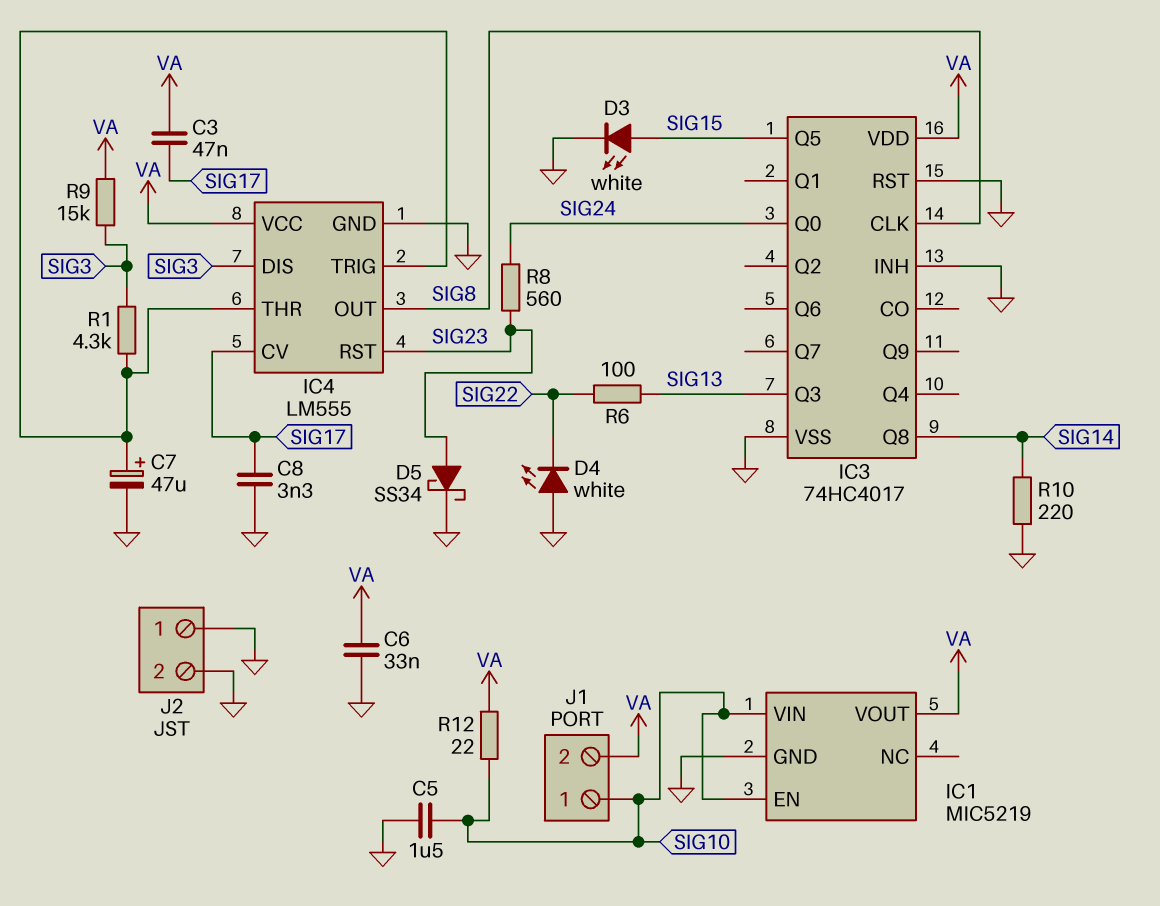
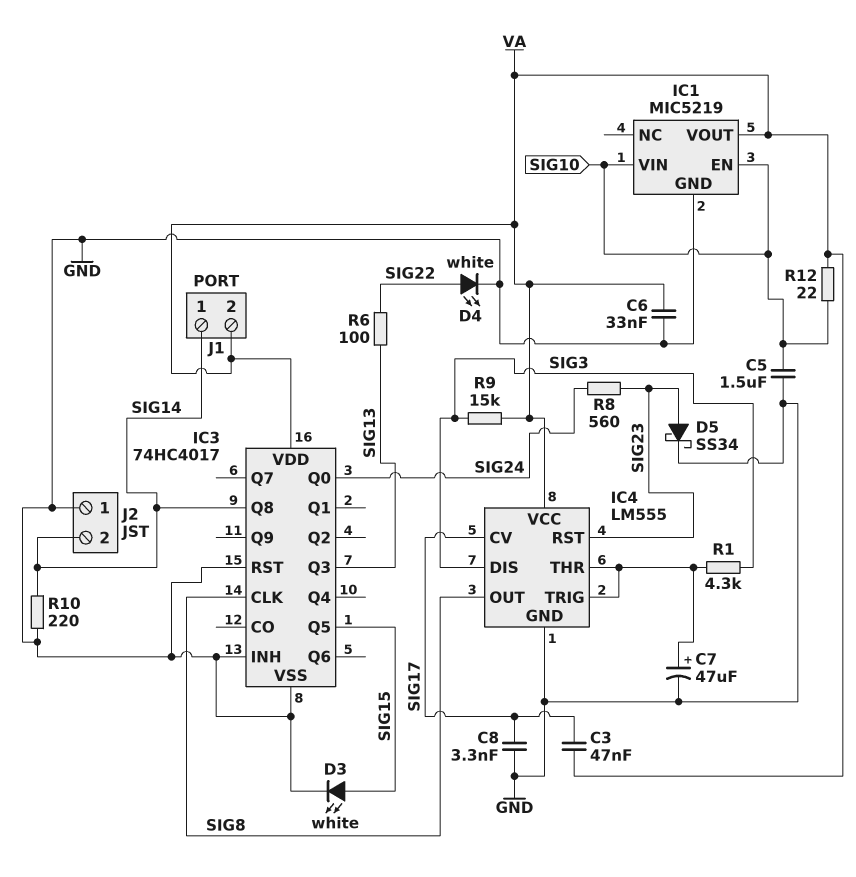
D4: LED white (A GND, K SIG22) -> LED white (A SIG22, K GND)
J1 pin 1: SIG10 -> SIG14
J2 pin 2: GND -> SIG14

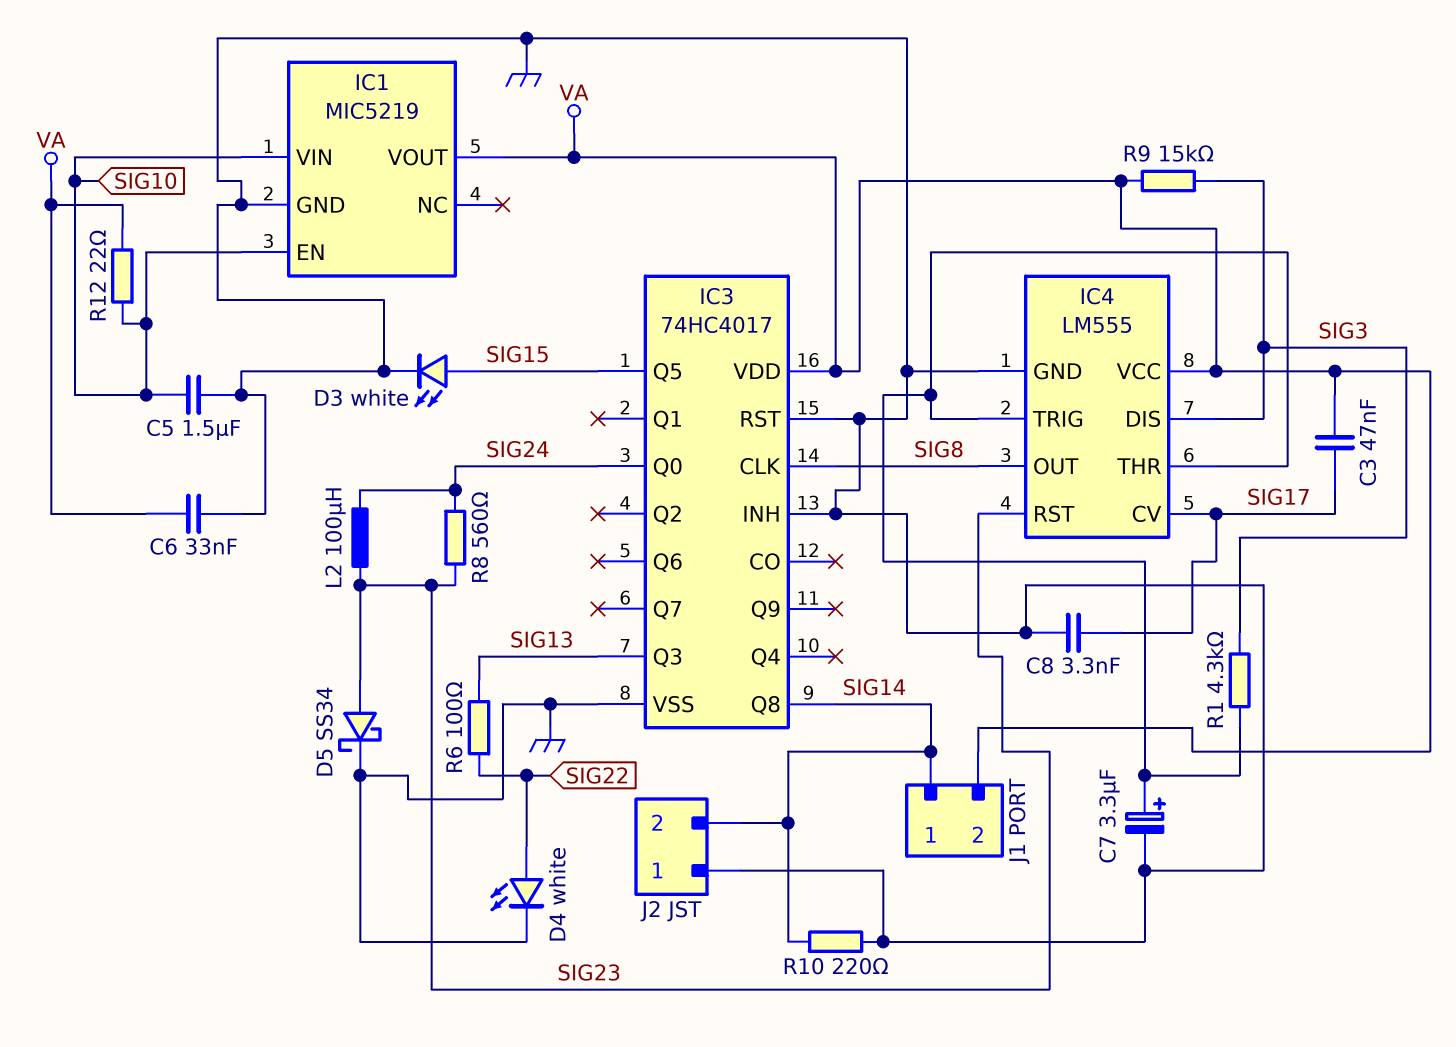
C7: 47uF (plus IC4/THR, minus GND) -> 3.3uF (plus IC4/THR, minus GND)
L2: none -> 100uH (SIG23, SIG24)

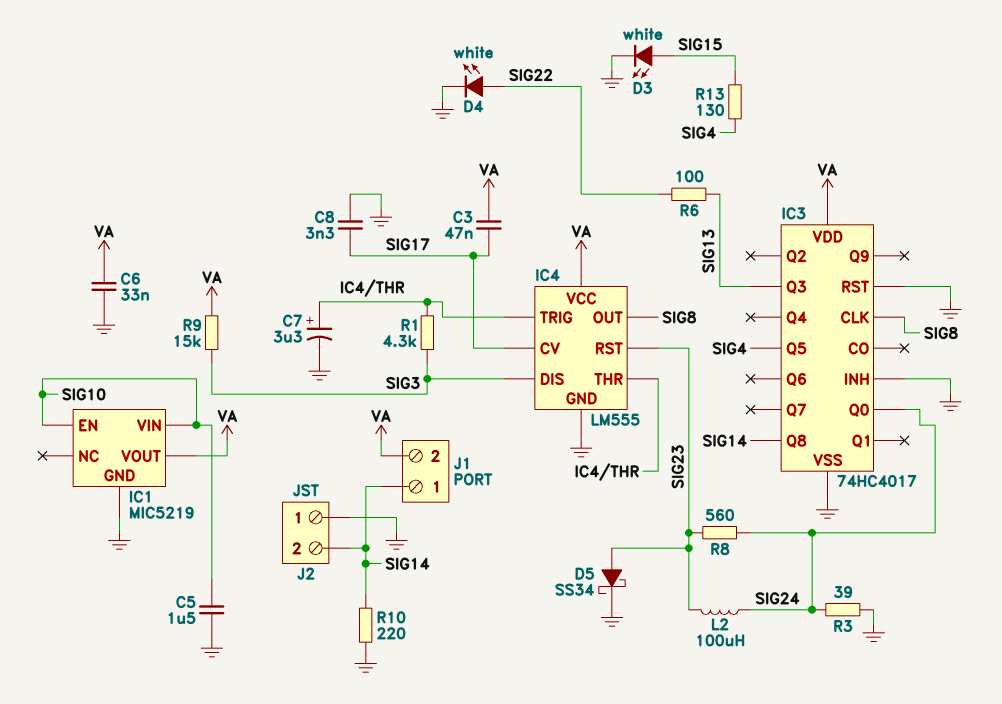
IC3 pin Q5: SIG15 -> SIG4
R3: none -> 39 (GND, SIG24)
R12: 22 (SIG10, VA) -> none
R13: none -> 130 (SIG4, SIG15)

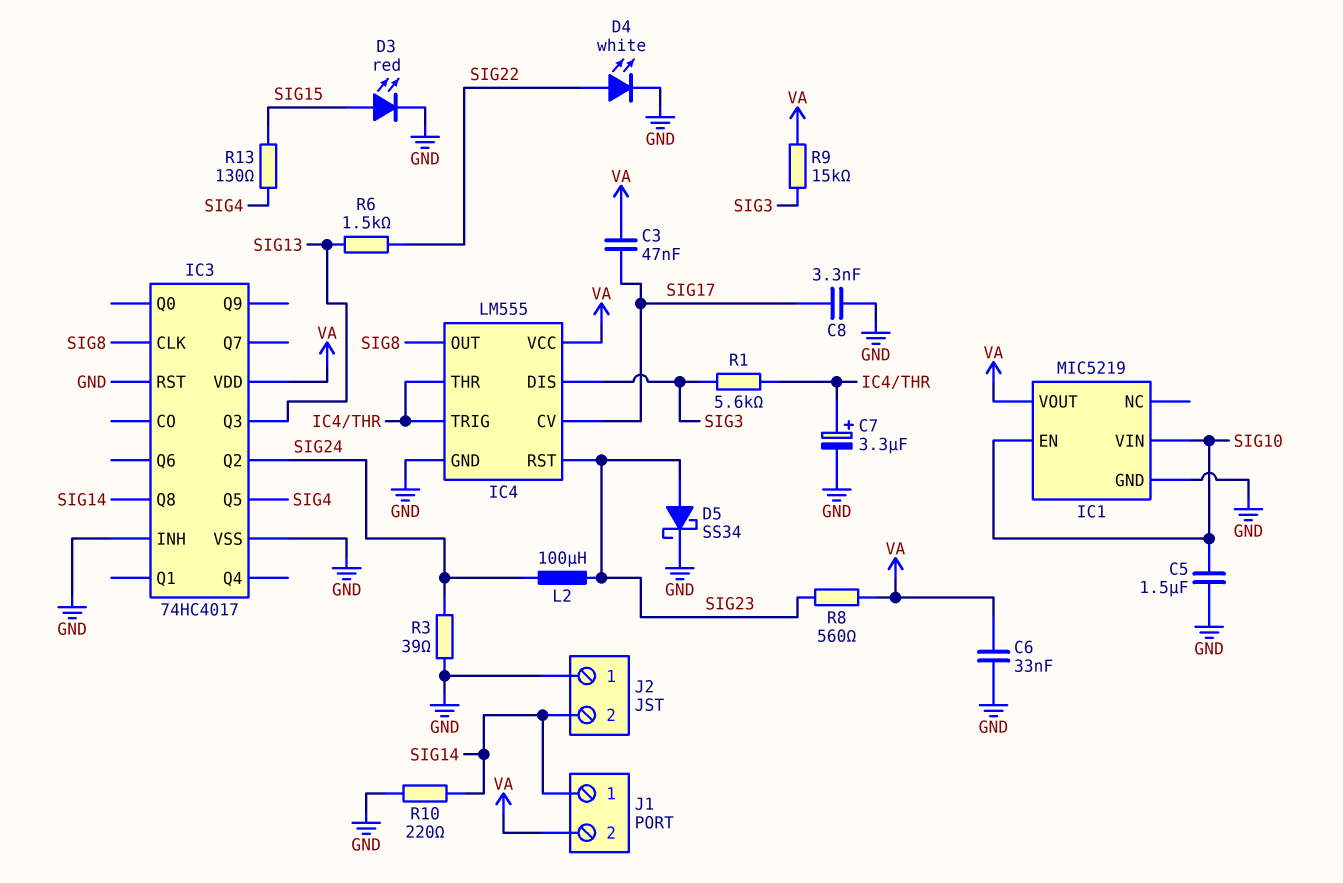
D3: LED white (A SIG15, K GND) -> LED red (A SIG15, K GND)
IC3 pin Q0: SIG24 -> none
IC3 pin Q2: none -> SIG24
R1: 4.3k (IC4/THR, SIG3) -> 5.6k (IC4/THR, SIG3)
R6: 100 (SIG13, SIG22) -> 1.5k (SIG13, SIG22)
R8: 560 (SIG23, SIG24) -> 560 (SIG23, VA)

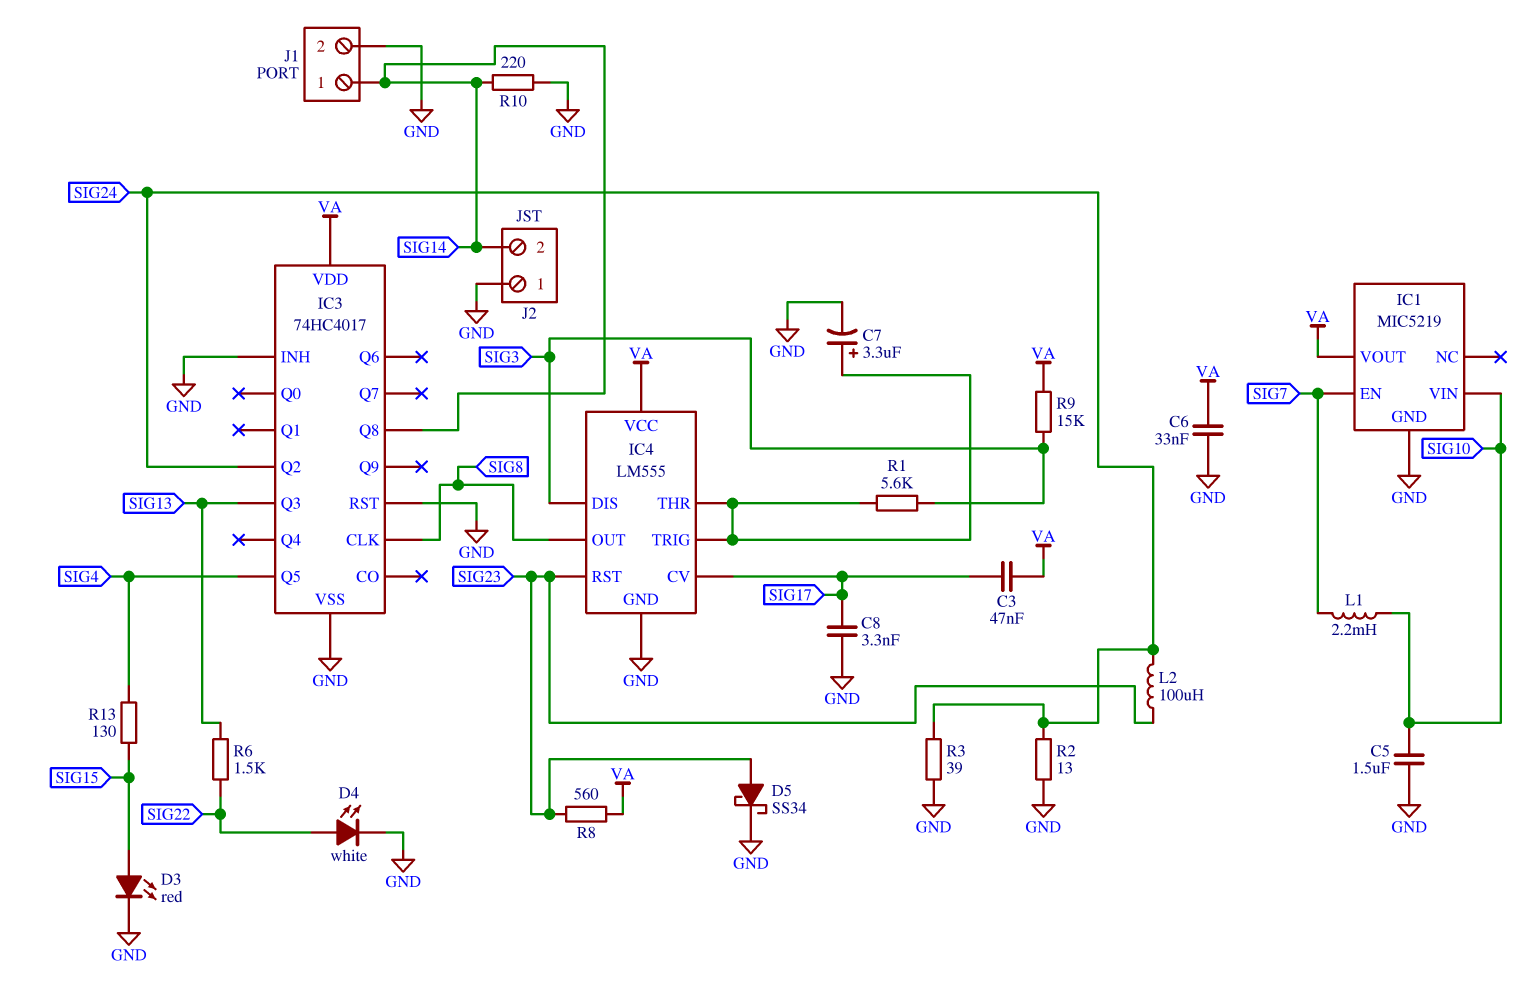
IC1 pin EN: SIG10 -> SIG7
J1 pin 2: VA -> GND
L1: none -> 2.2mH (SIG7, SIG10)
R2: none -> 13 (GND, SIG24)

